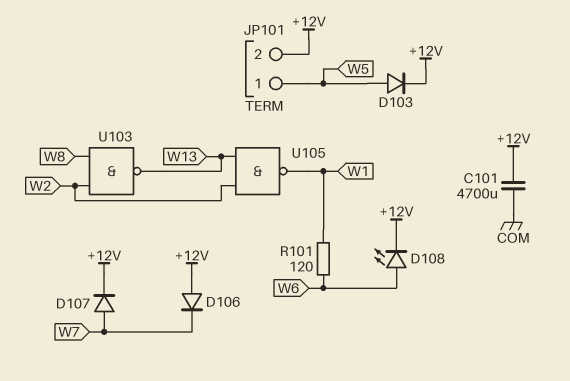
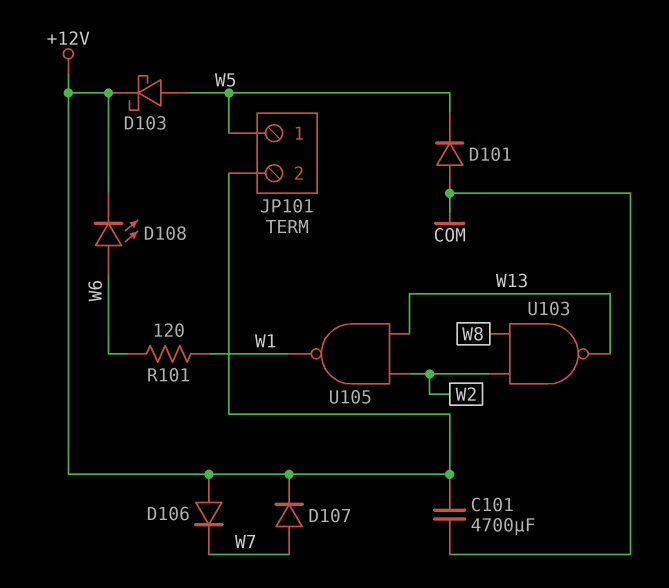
D101: none -> diode (A COM, K W5)
D103: diode (A W5, K +12V) -> schottky (A W5, K +12V)

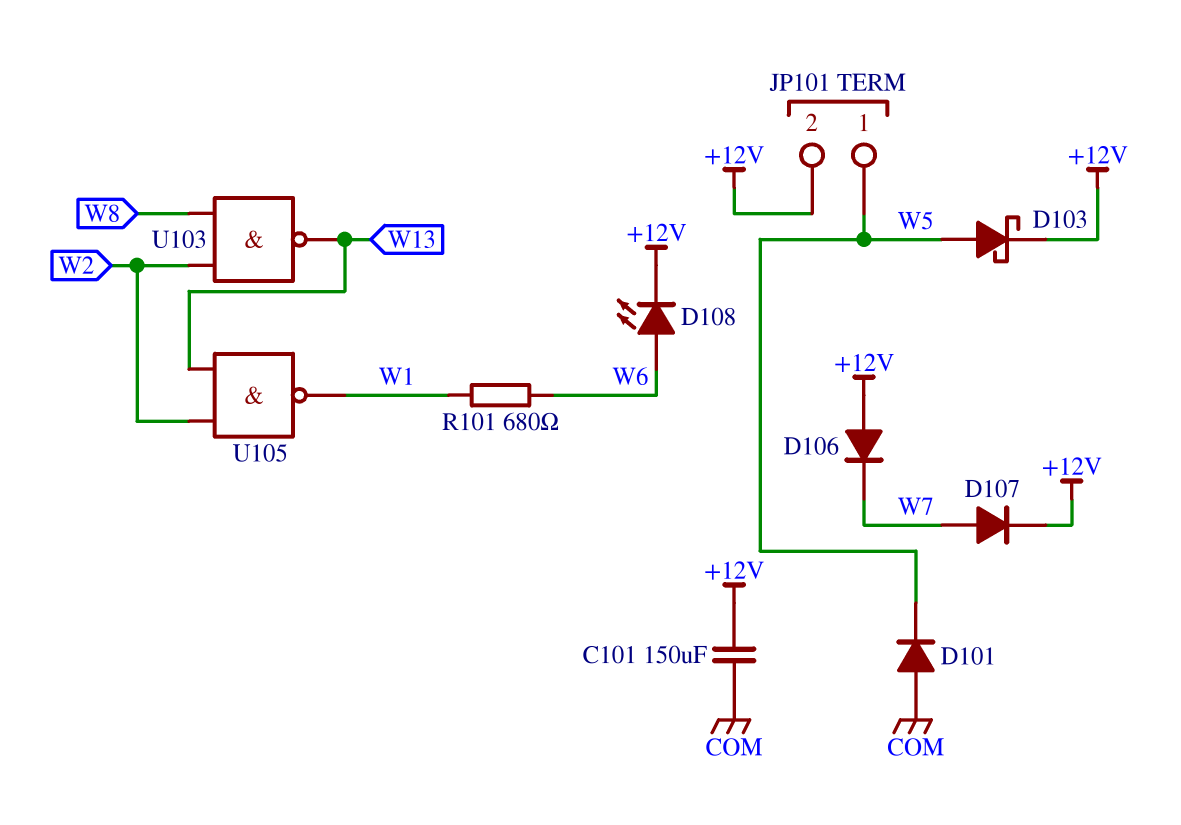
C101: 4700uF (+12V, COM) -> 150uF (+12V, COM)
R101: 120 (W1, W6) -> 680 (W1, W6)

